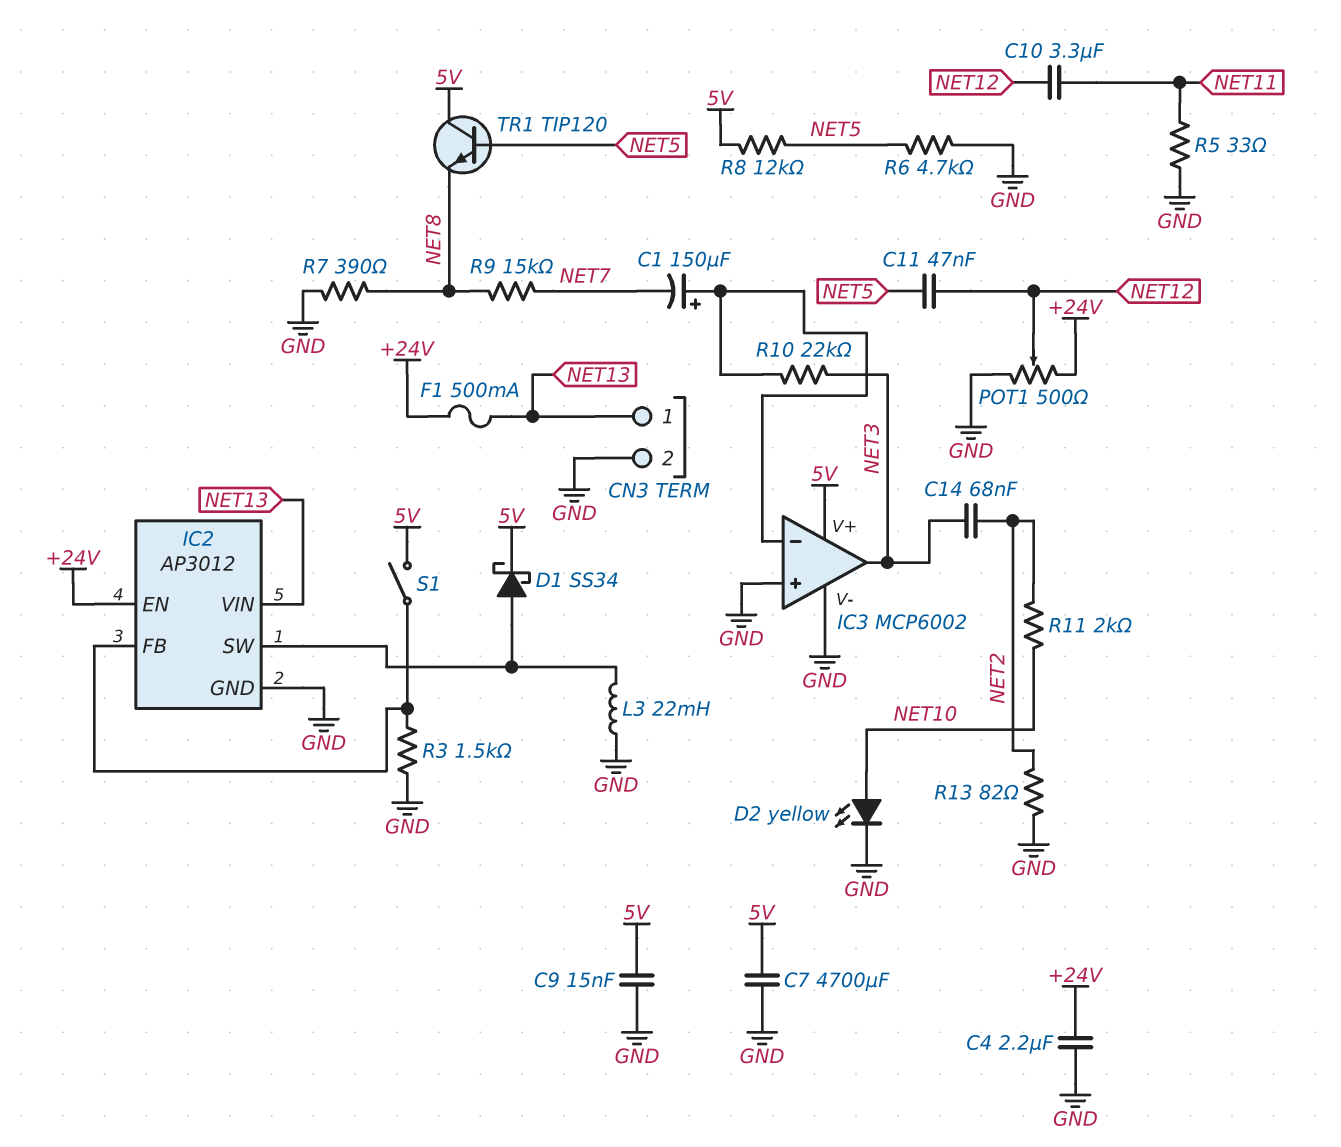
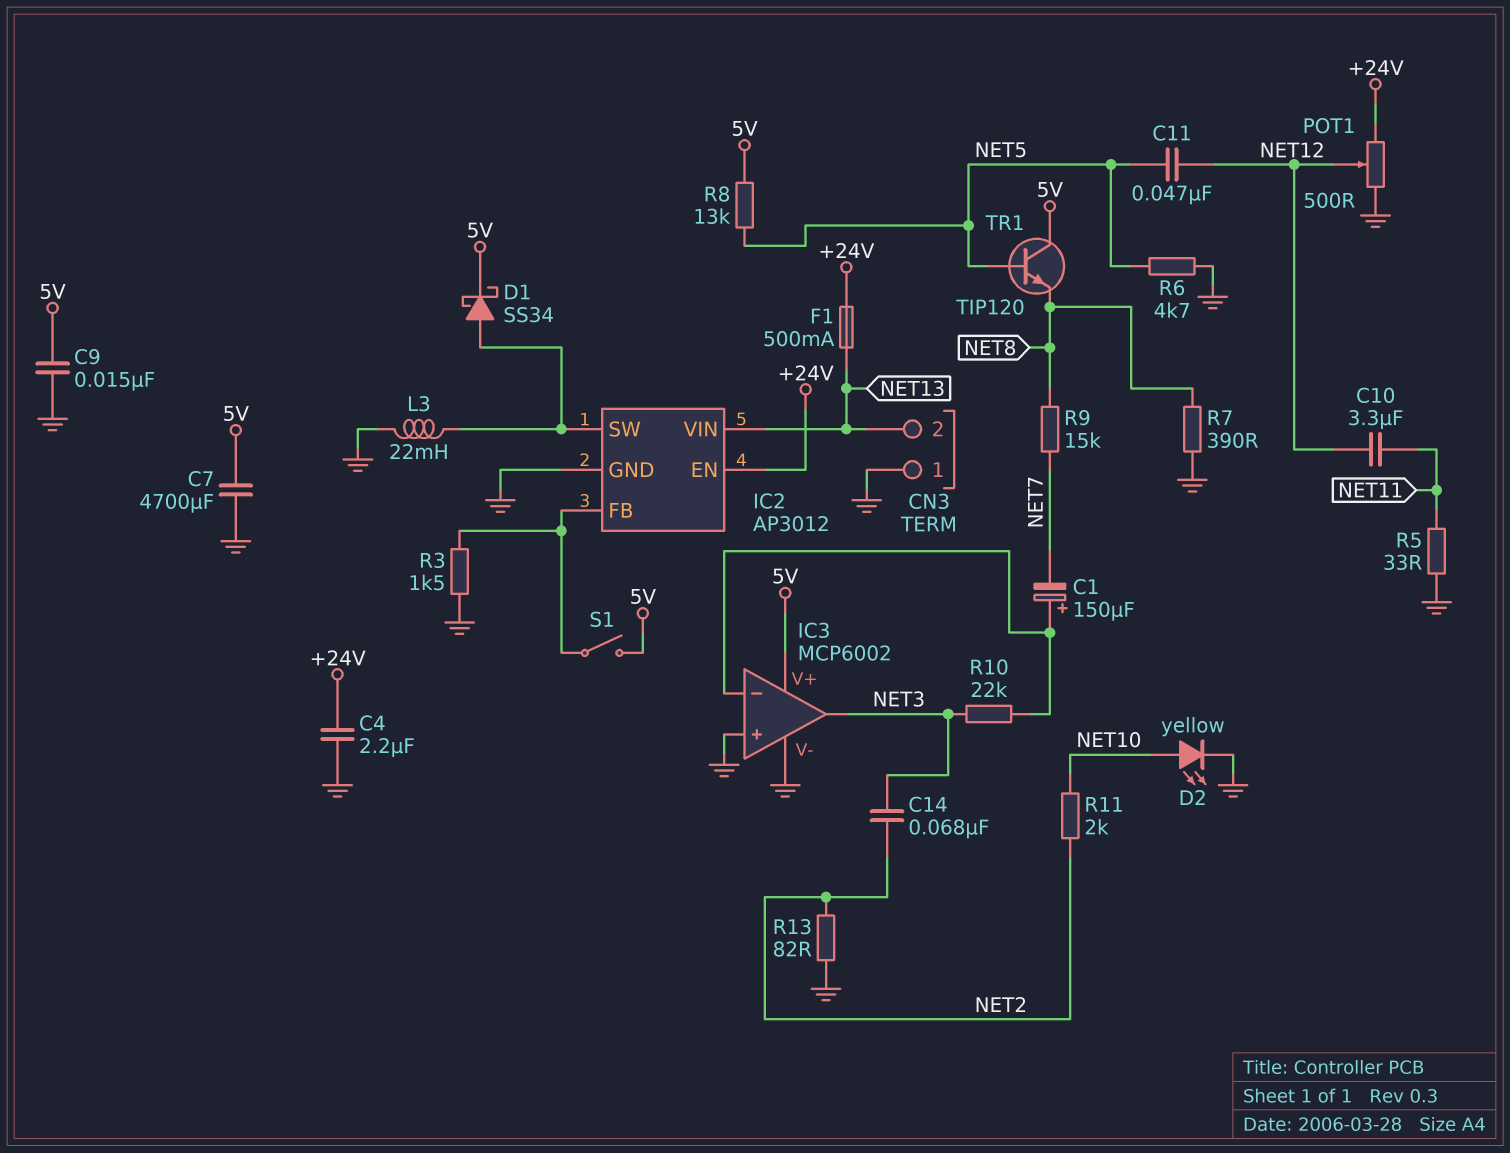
CN3 pin 1: NET13 -> GND
CN3 pin 2: GND -> NET13
R8: 12k (5V, NET5) -> 13k (5V, NET5)

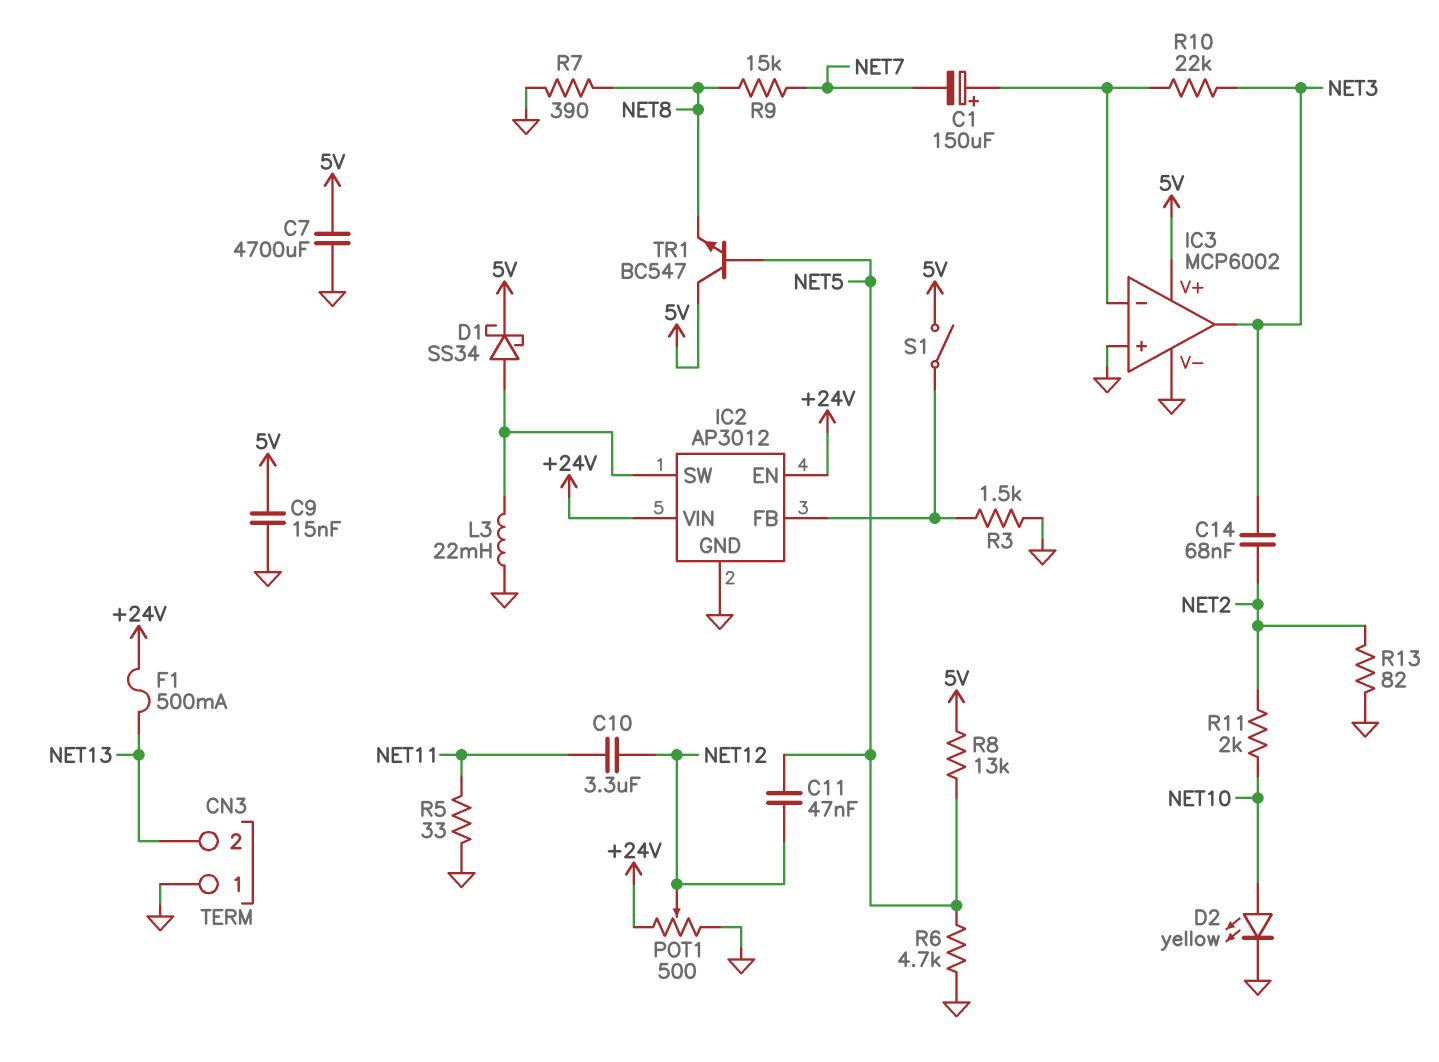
C4: 2.2uF (+24V, GND) -> none
IC2 pin VIN: NET13 -> +24V
TR1: NPN TIP120 (B NET5, C 5V, E NET8) -> NPN BC547 (B NET5, C 5V, E NET8)

